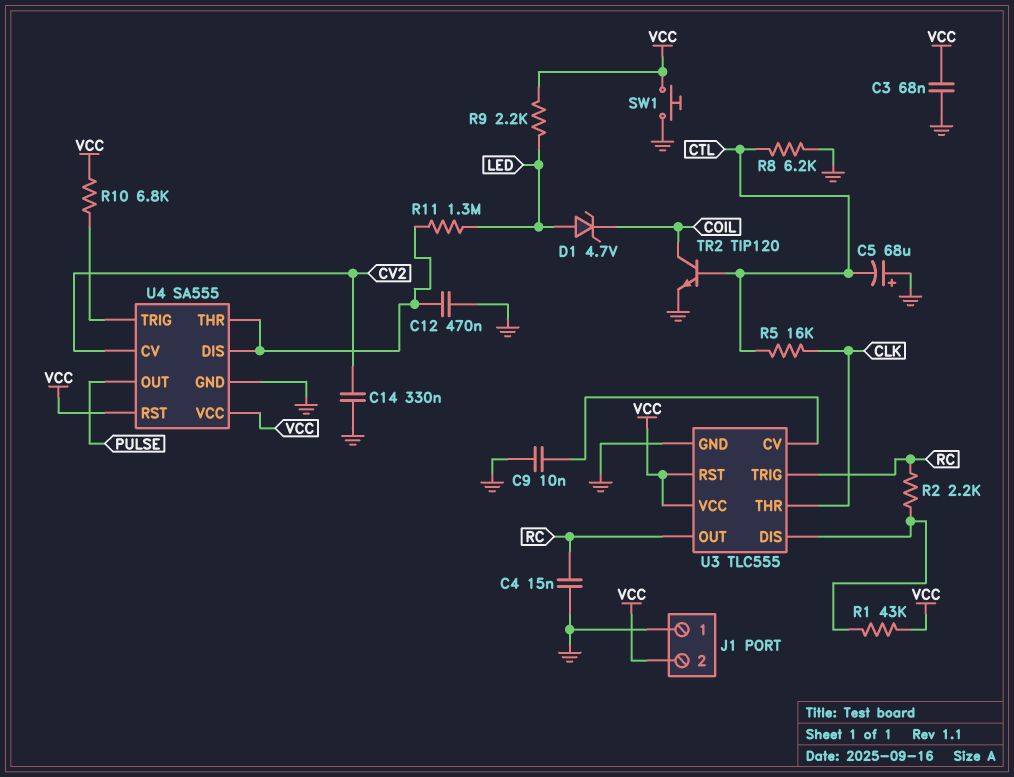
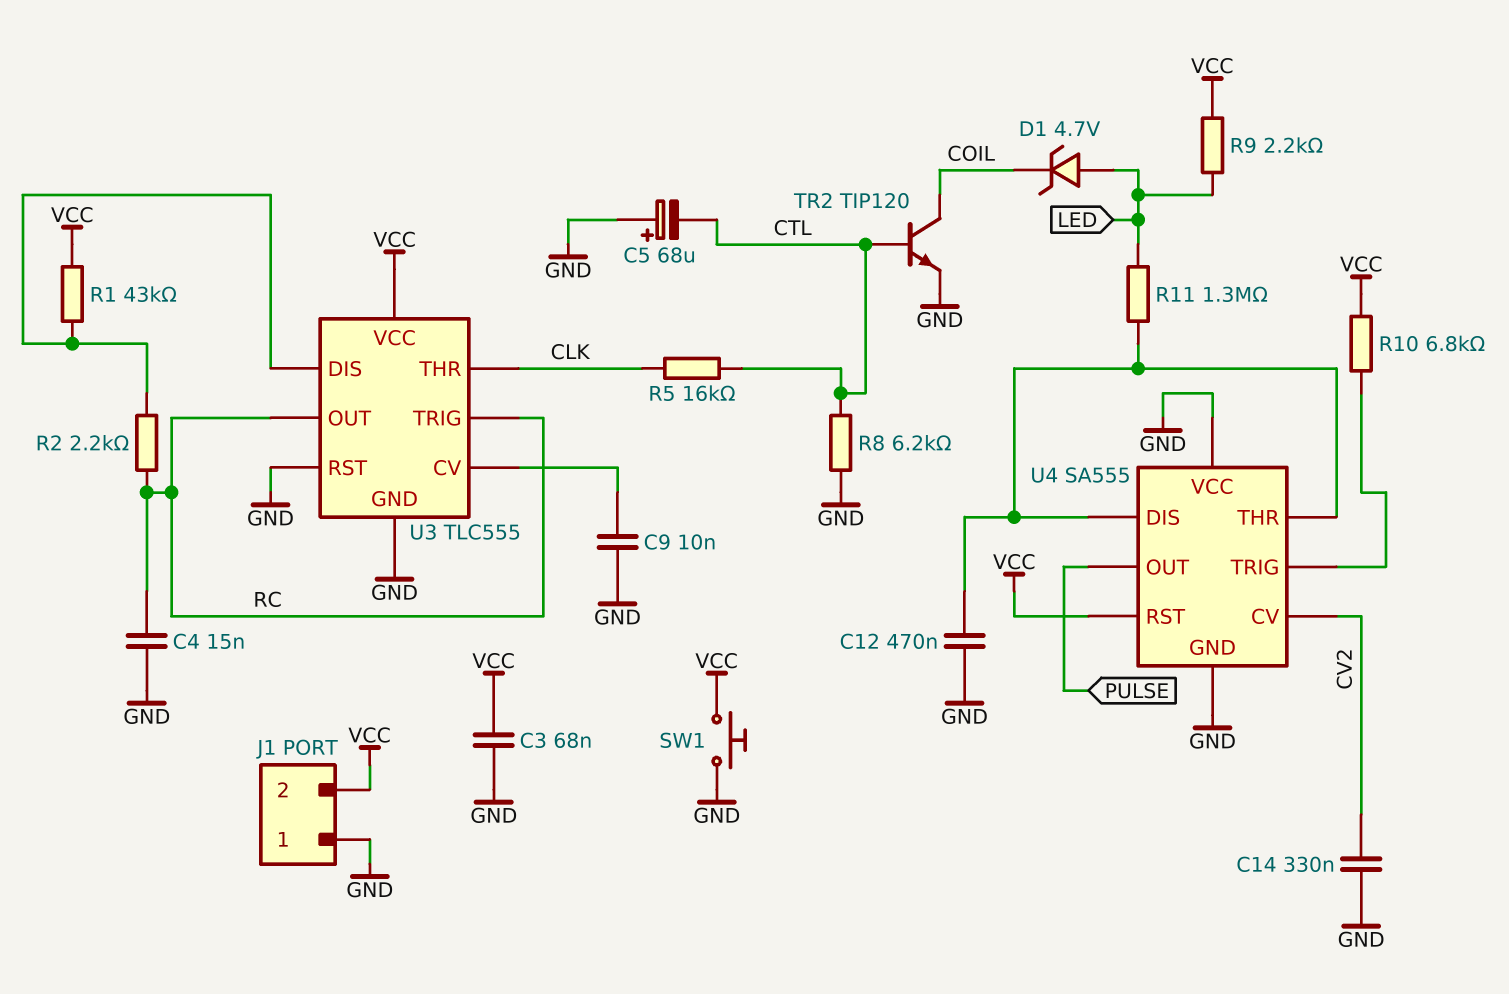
U3 pin RST: VCC -> GND
U4 pin VCC: VCC -> GND

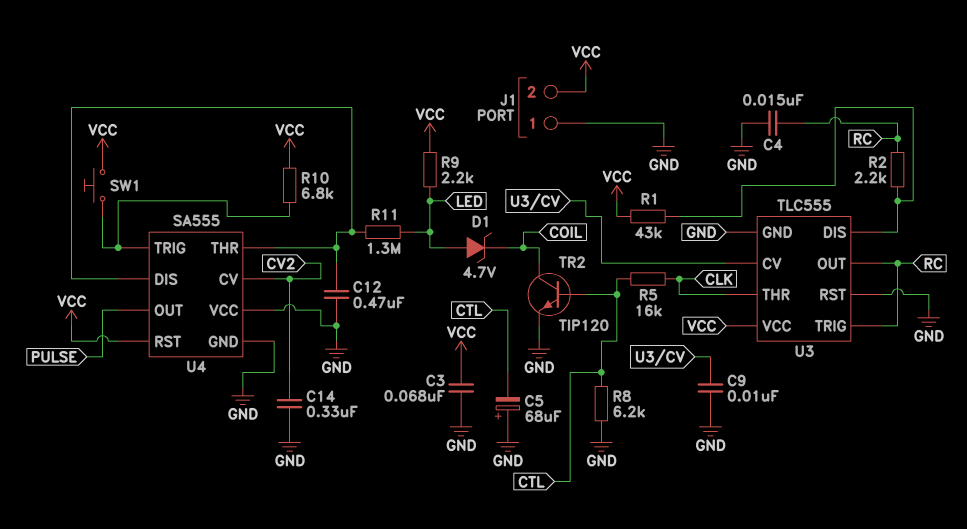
SW1: button (GND, VCC) -> button (U4/TRIG, VCC)

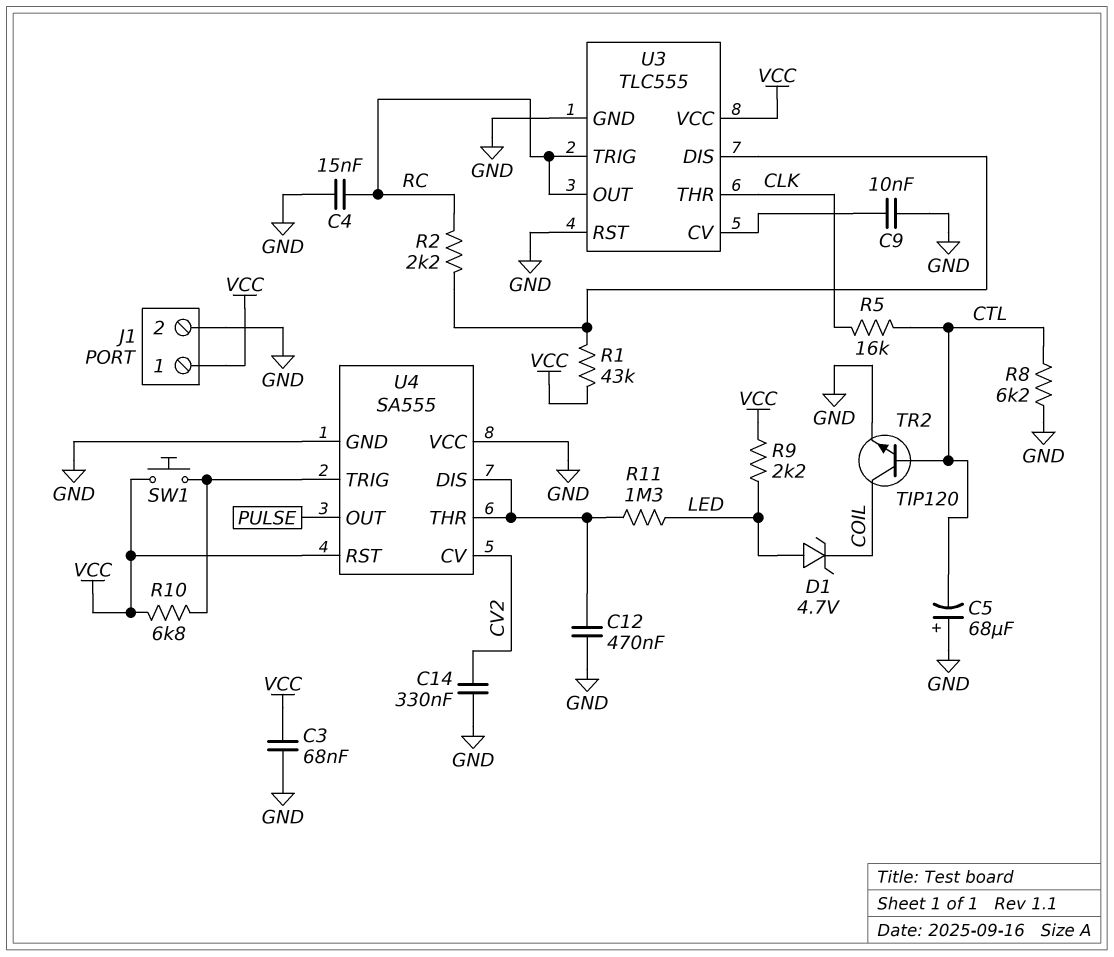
J1 pin 1: GND -> VCC
J1 pin 2: VCC -> GND

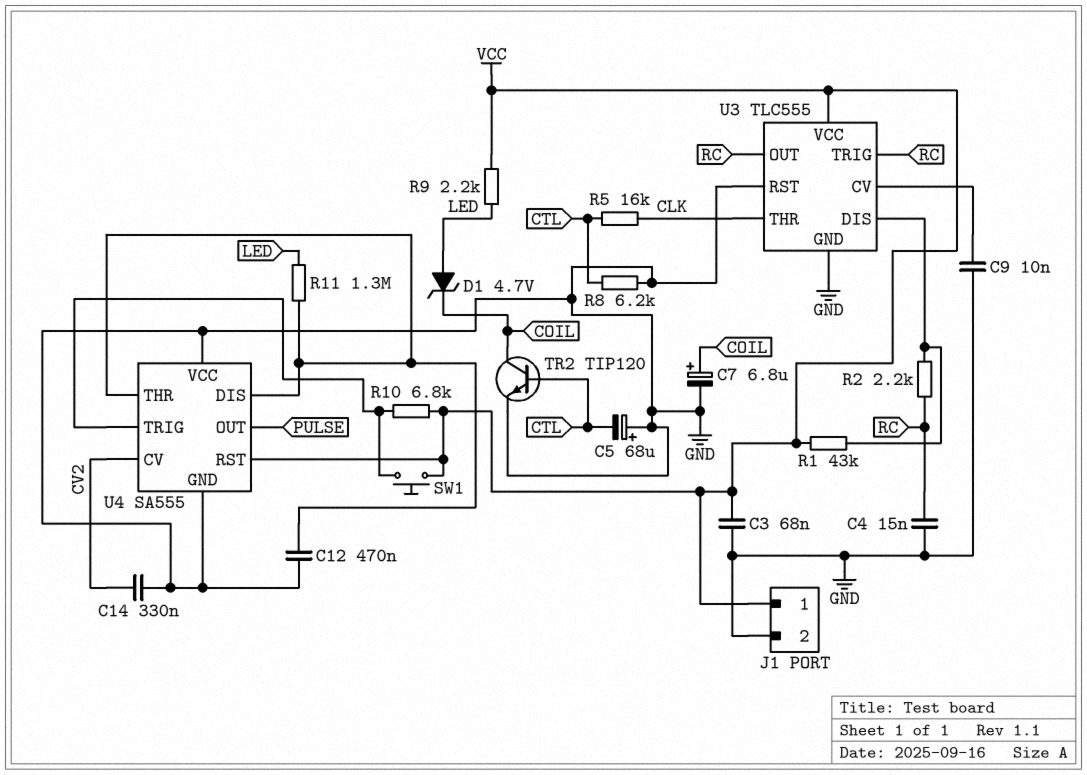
C7: none -> 6.8uF (plus COIL, minus GND)

